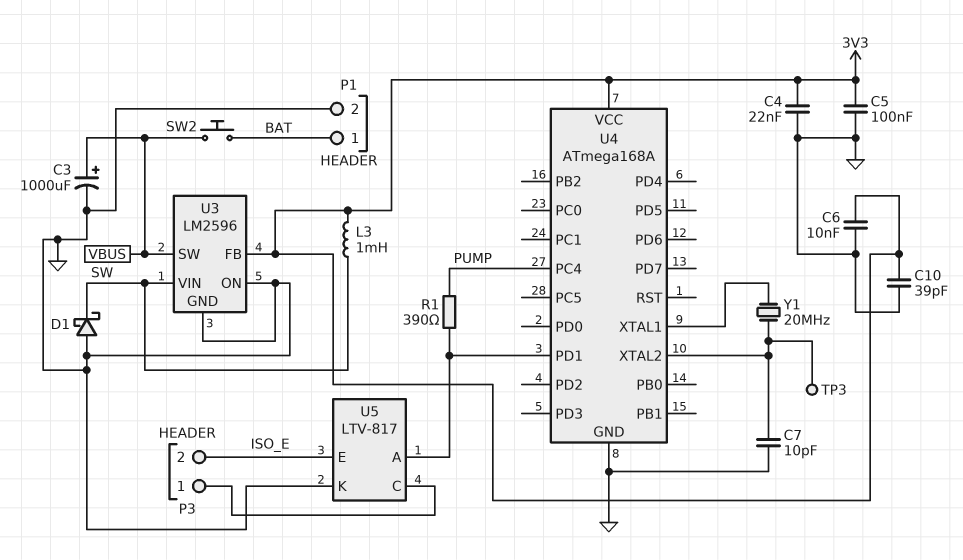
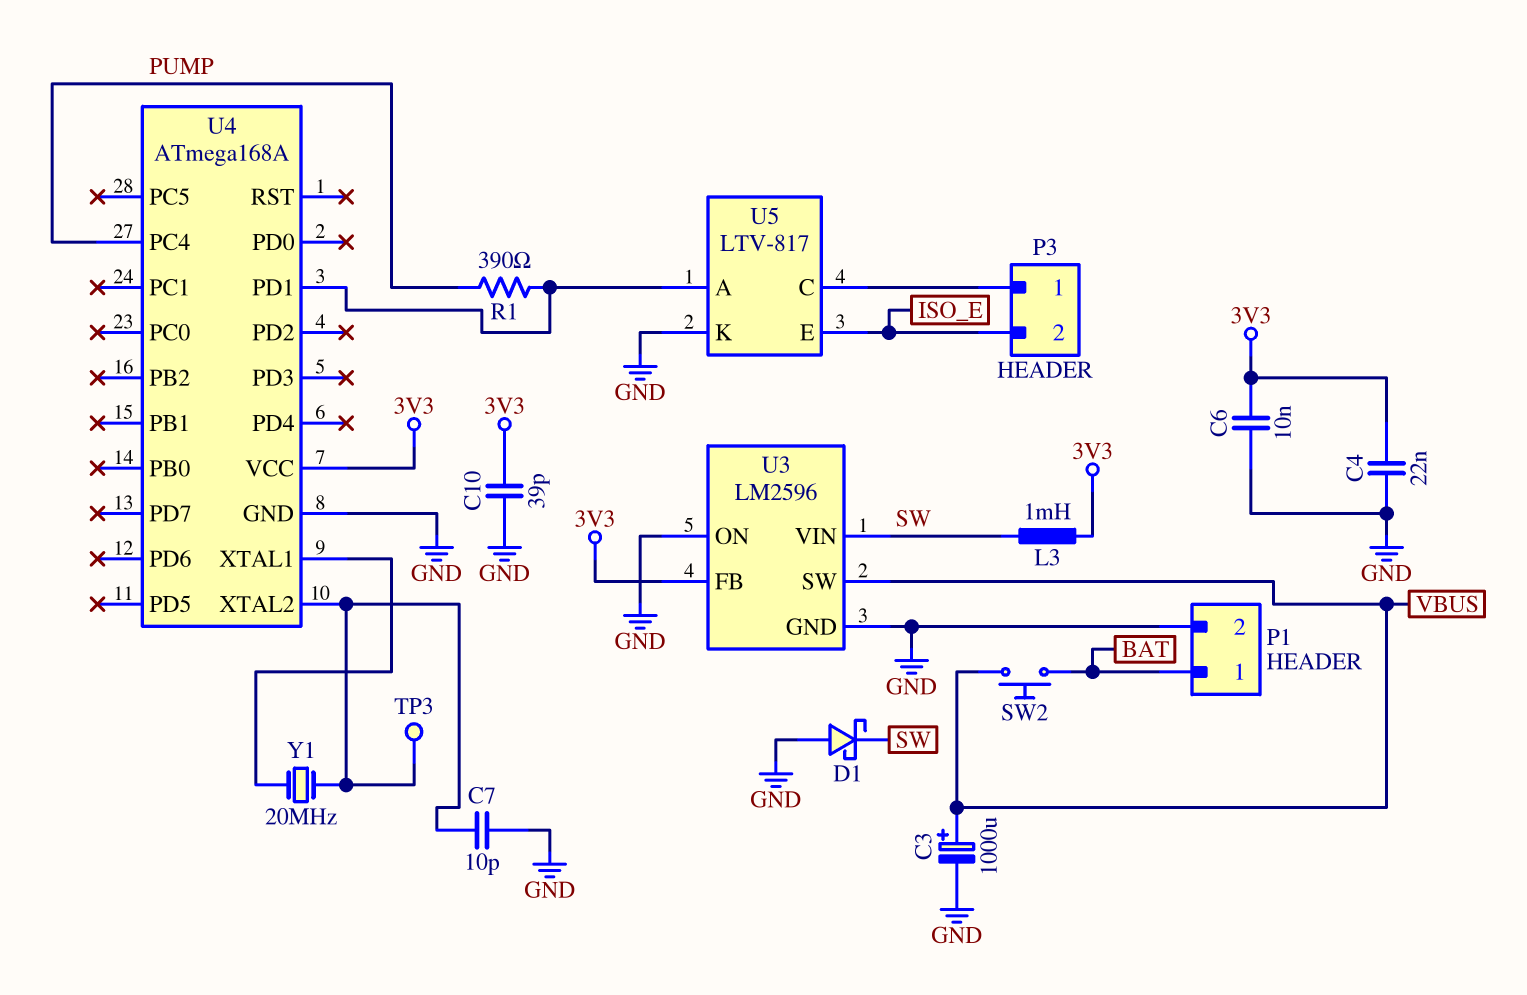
C5: 100nF (3V3, GND) -> none

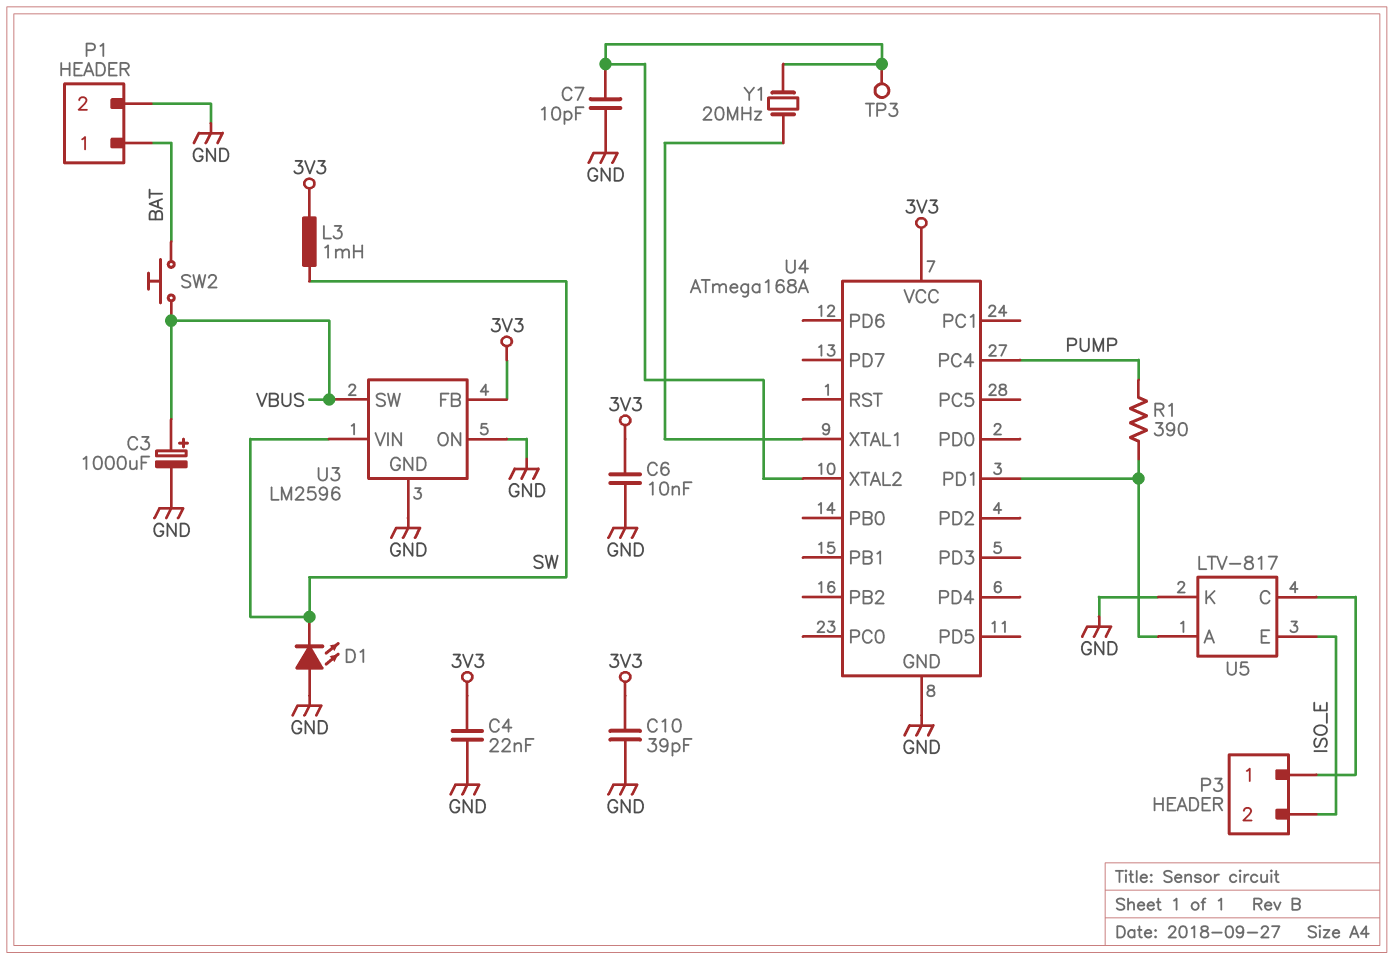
D1: schottky (A GND, K SW) -> LED (A GND, K SW)

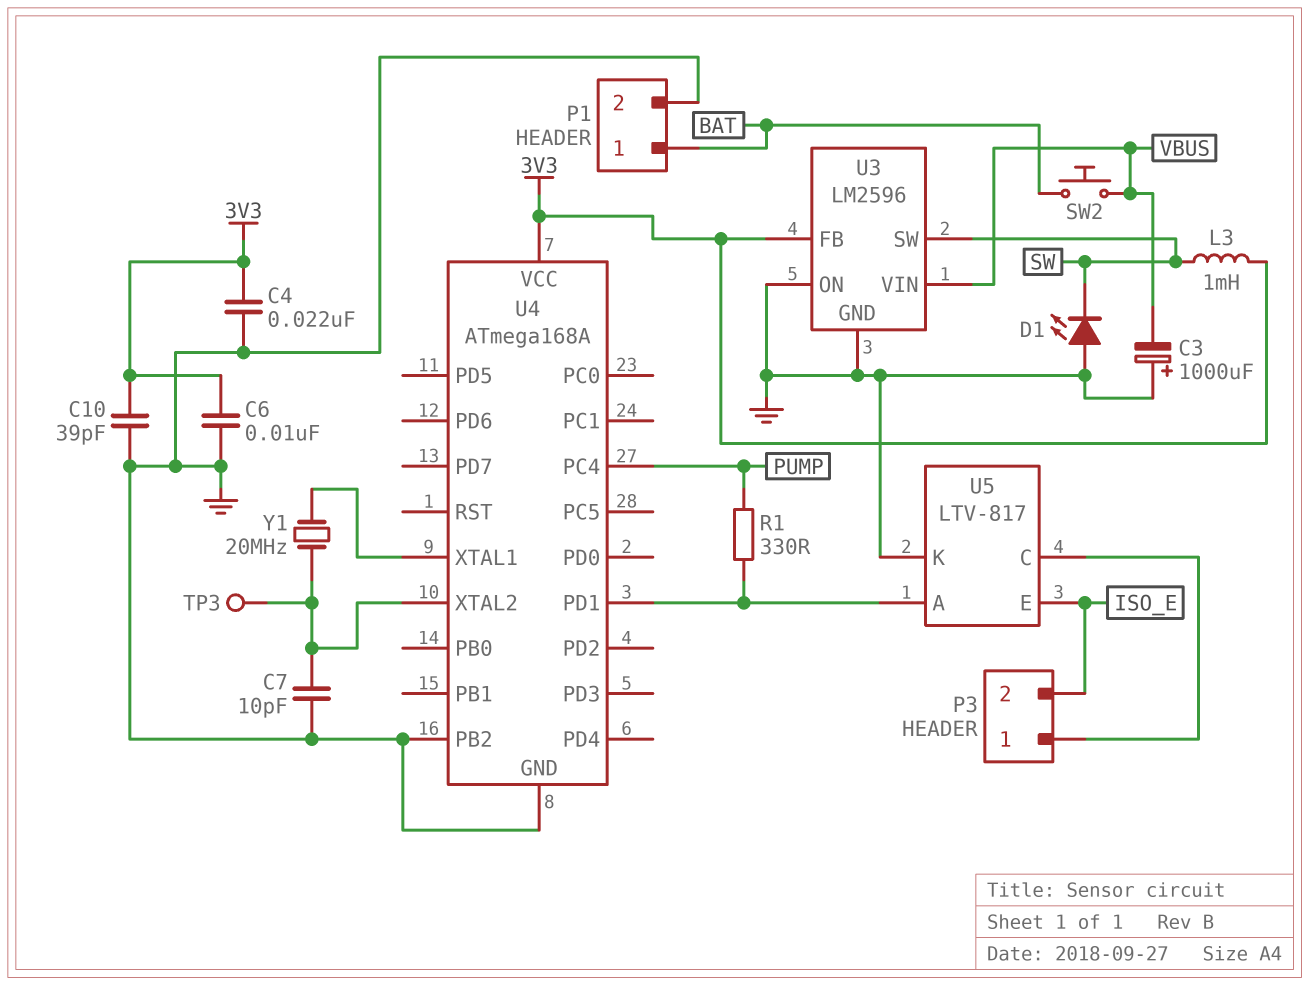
C3: 1000uF (plus VBUS, minus GND) -> 1000uF (plus GND, minus VBUS)
R1: 390 (PUMP, U4/PD1) -> 330 (PUMP, U4/PD1)
U3 pin SW: VBUS -> SW
U3 pin VIN: SW -> VBUS
U4 pin PB2: none -> GND

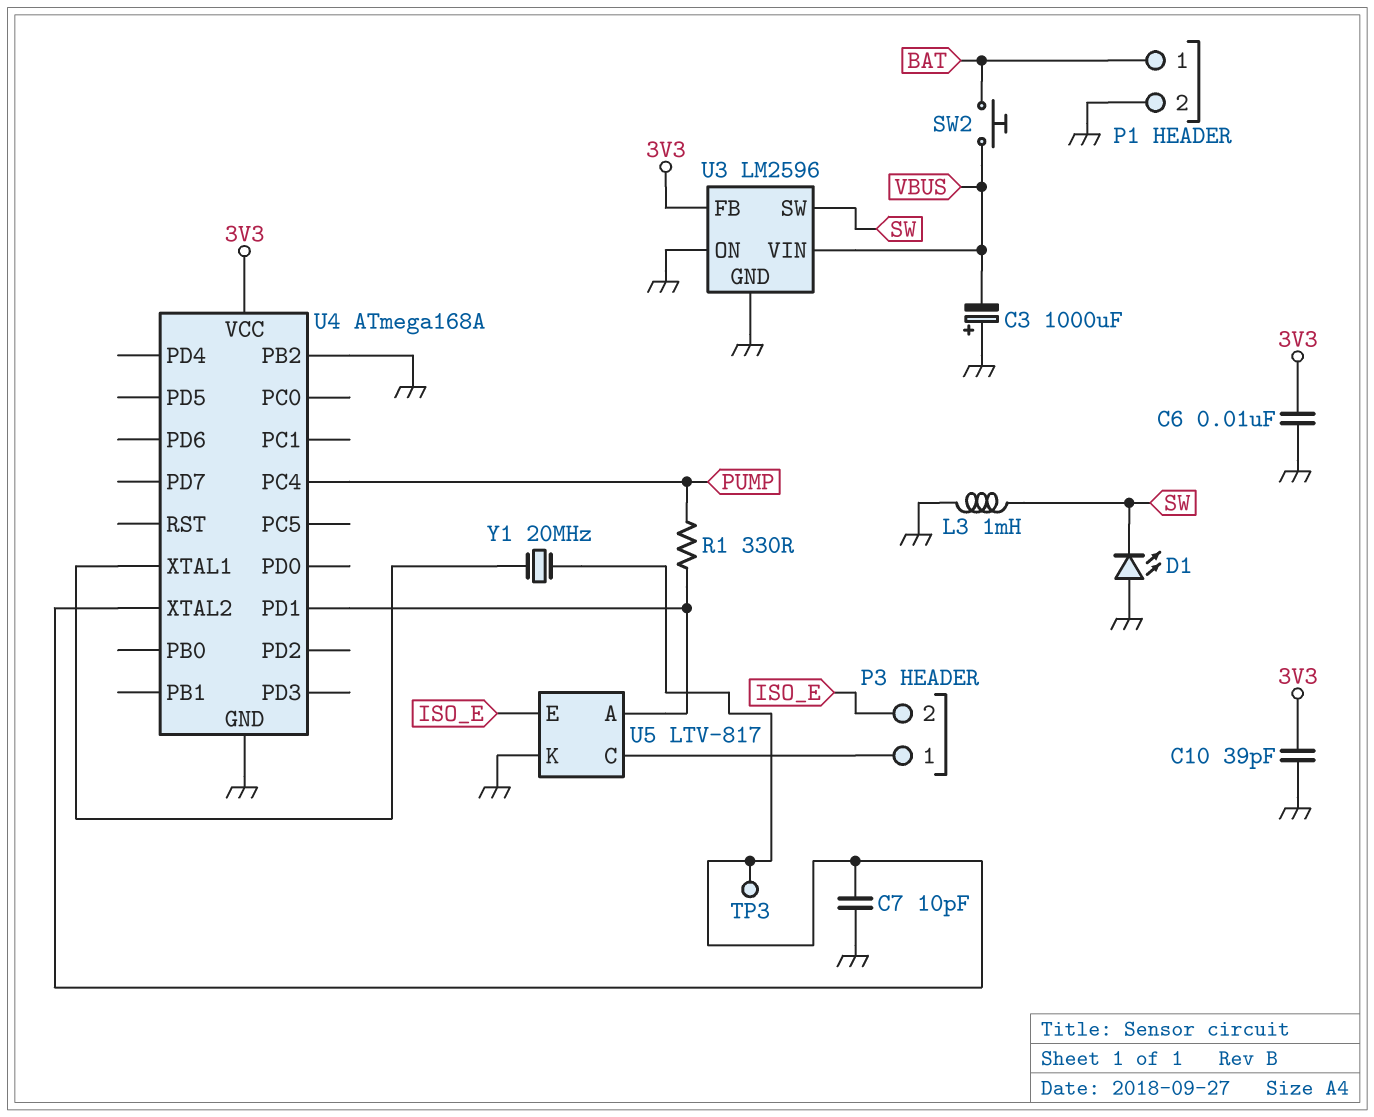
C4: 22nF (3V3, GND) -> none
L3: 1mH (3V3, SW) -> 1mH (GND, SW)

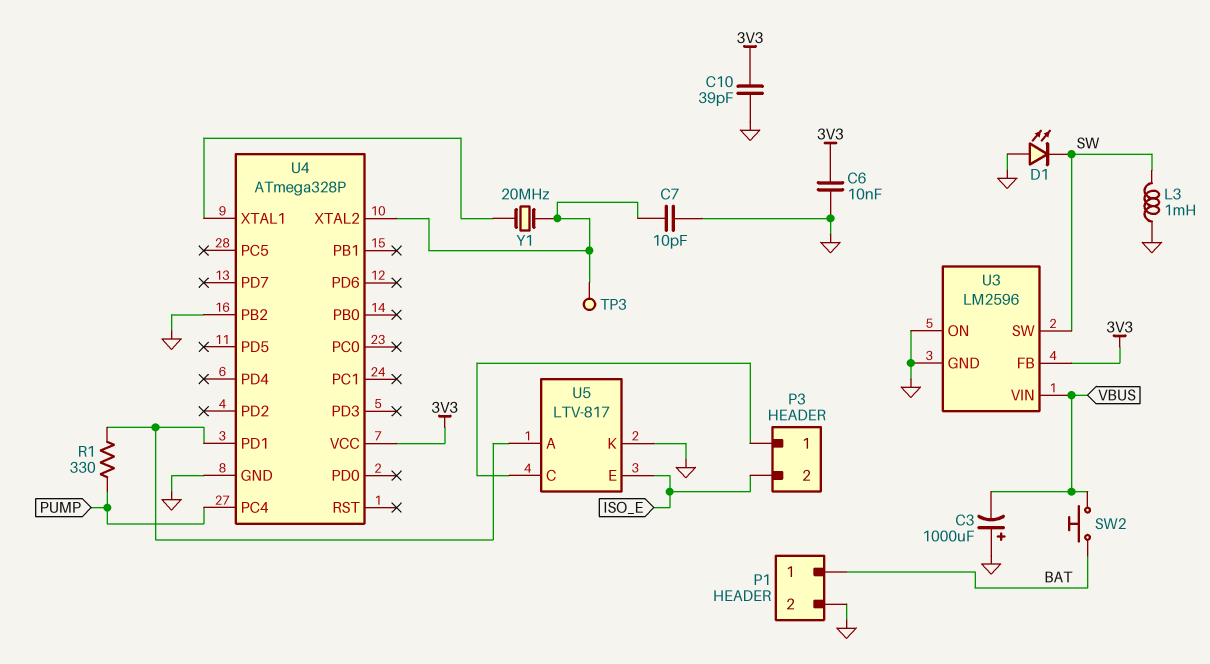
U4: ATmega168A -> ATmega328P

